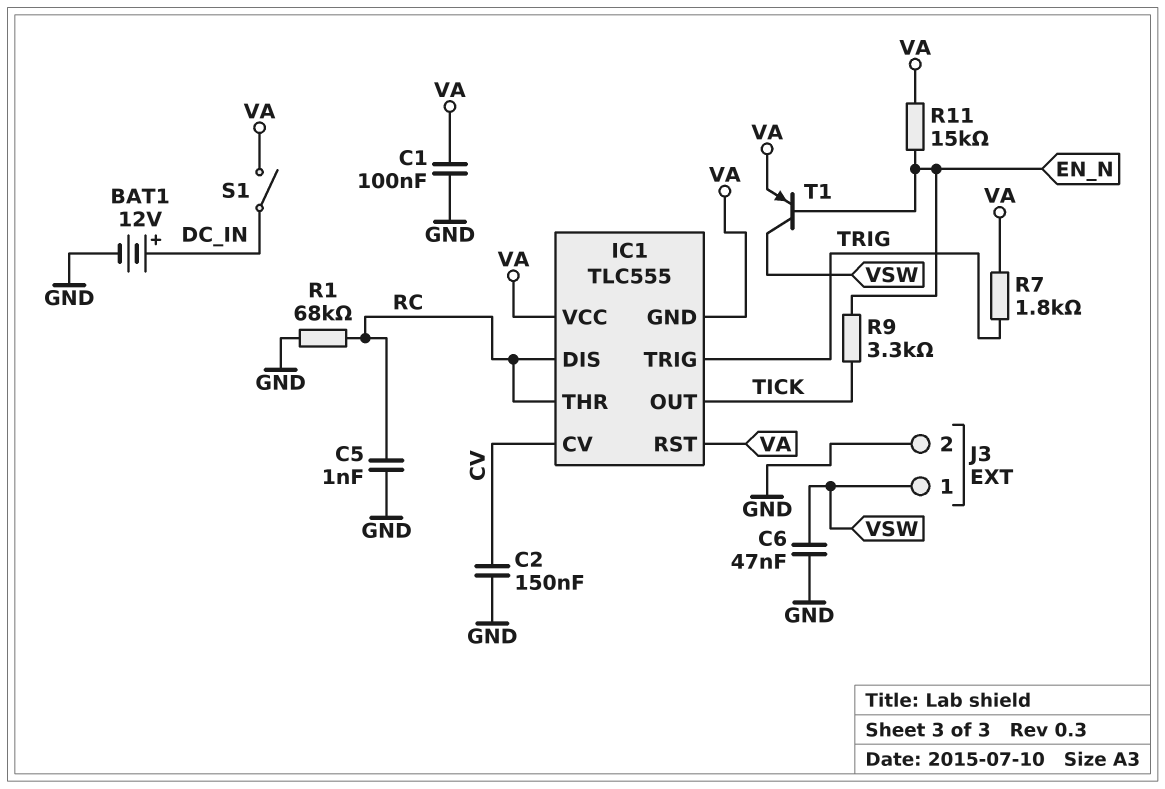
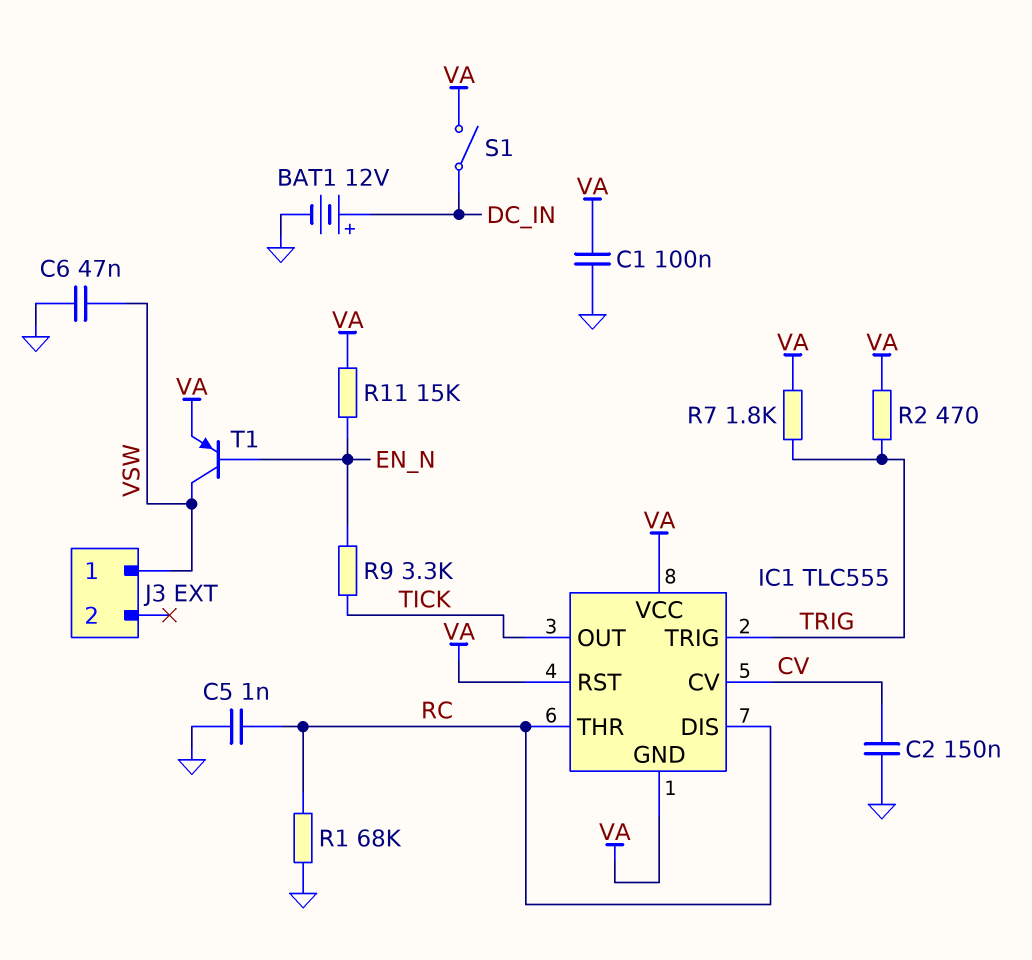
J3 pin 2: GND -> none
R2: none -> 470 (TRIG, VA)

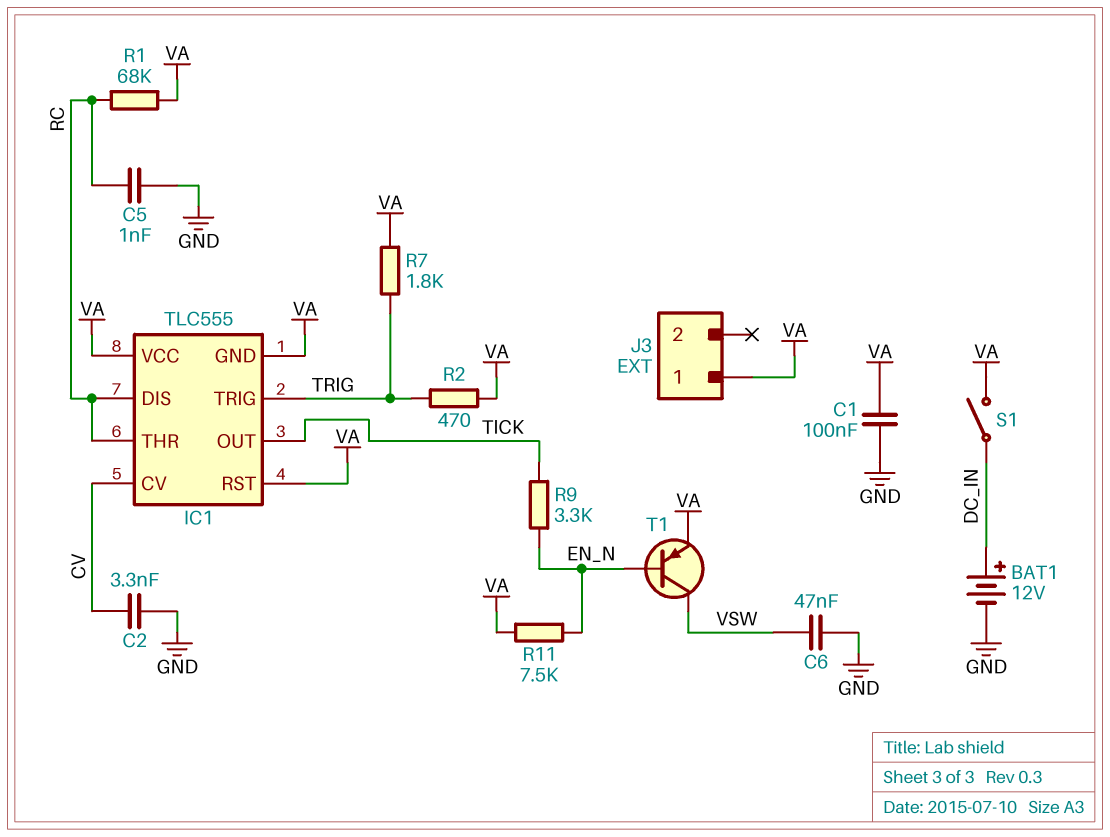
C2: 150nF (CV, GND) -> 3.3nF (CV, GND)
J3 pin 1: VSW -> VA
R1: 68k (GND, RC) -> 68k (RC, VA)
R11: 15k (EN_N, VA) -> 7.5k (EN_N, VA)

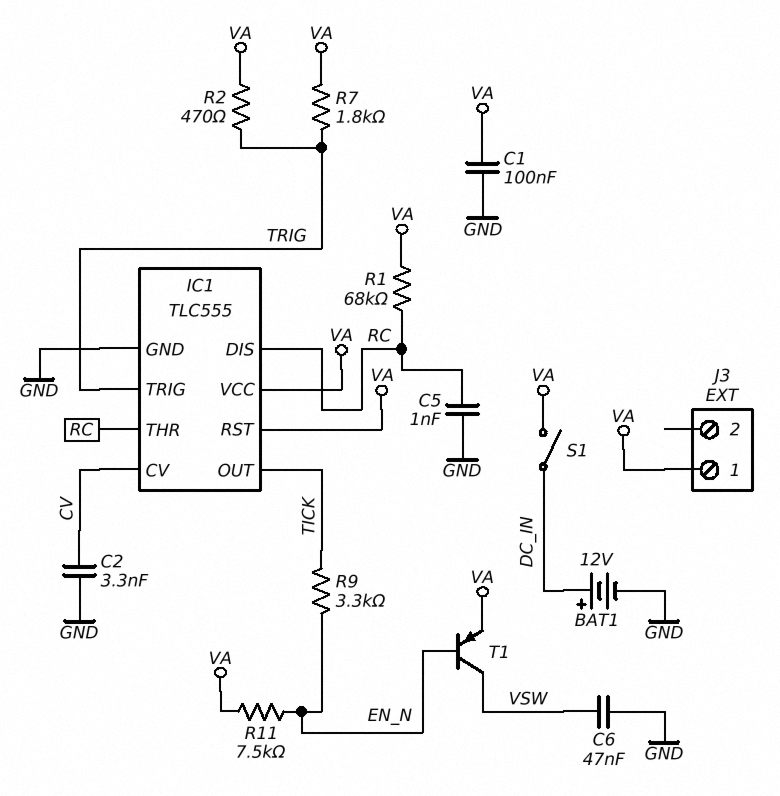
IC1 pin GND: VA -> GND

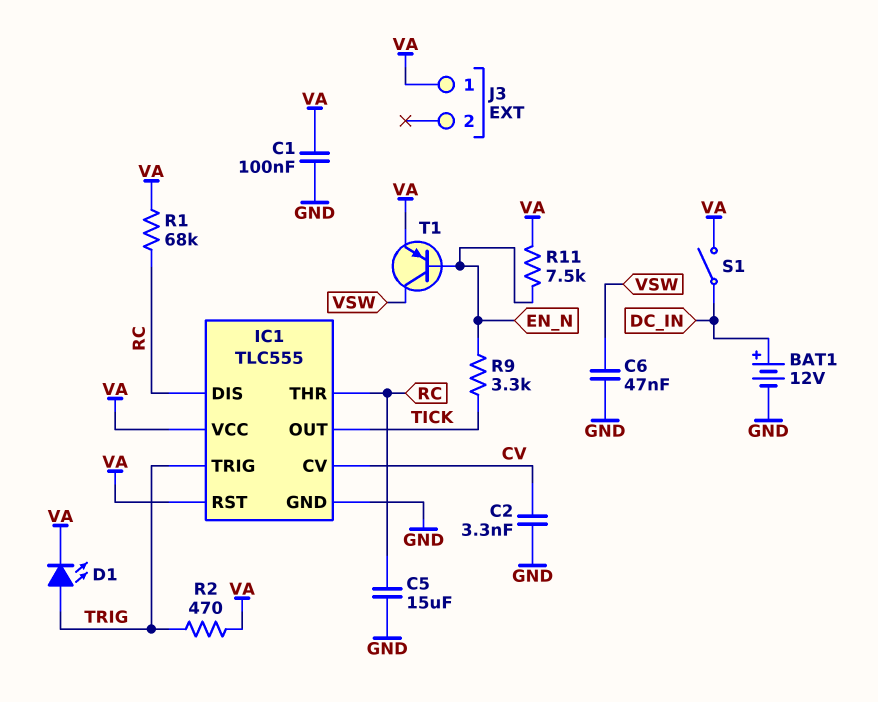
C5: 1nF (GND, RC) -> 15uF (GND, RC)
D1: none -> LED (A TRIG, K VA)
R7: 1.8k (TRIG, VA) -> none

